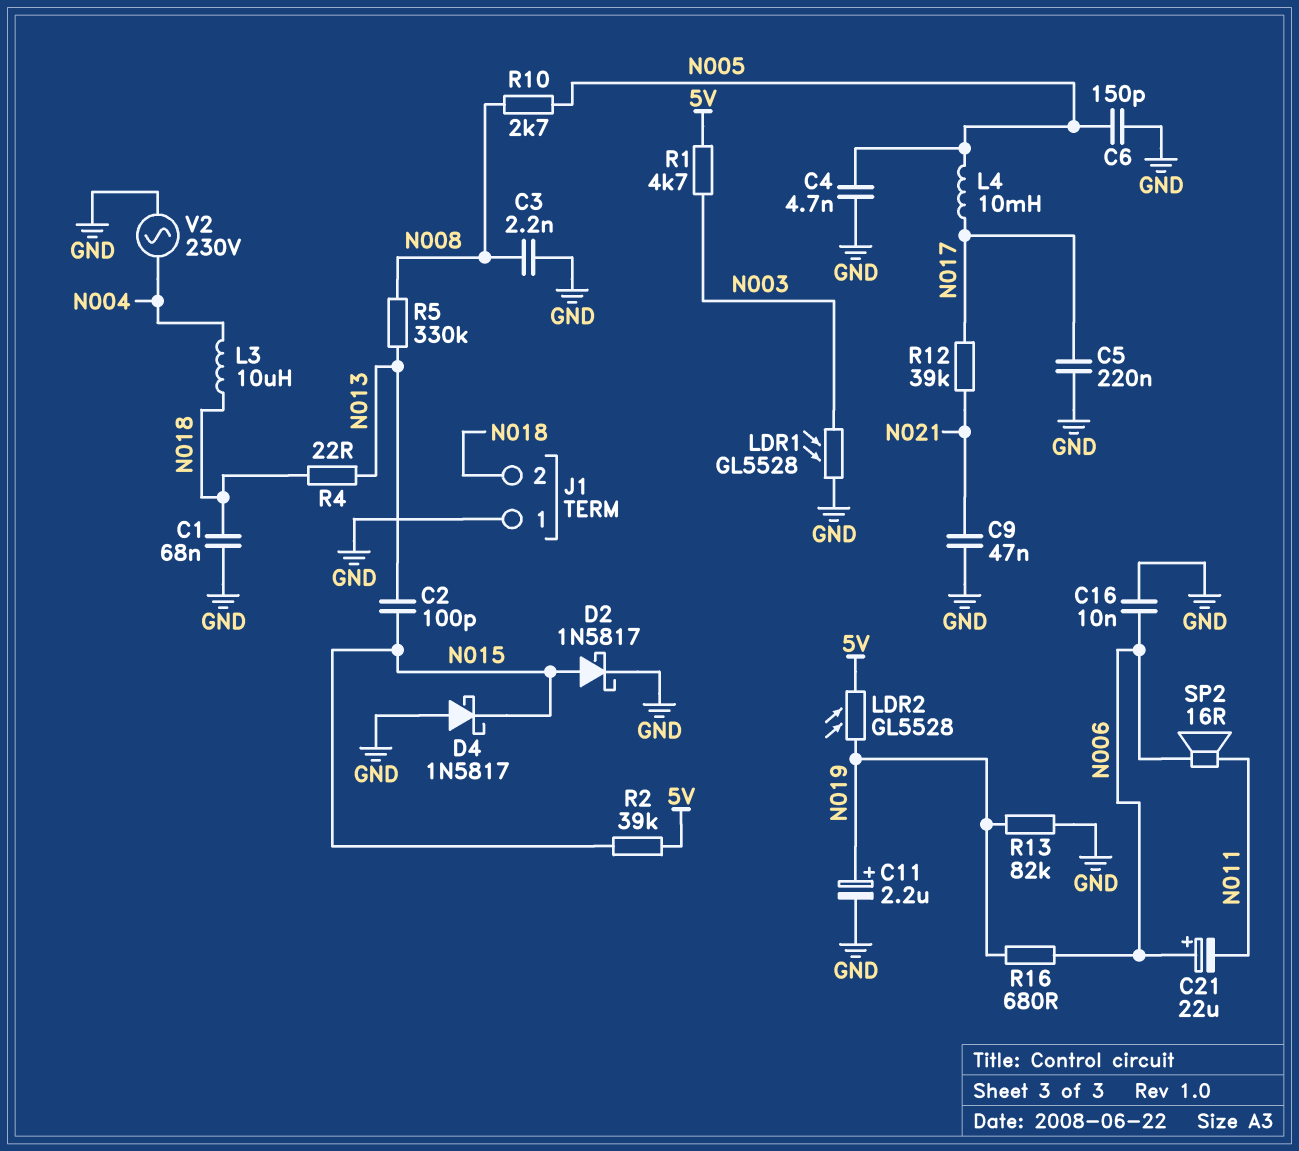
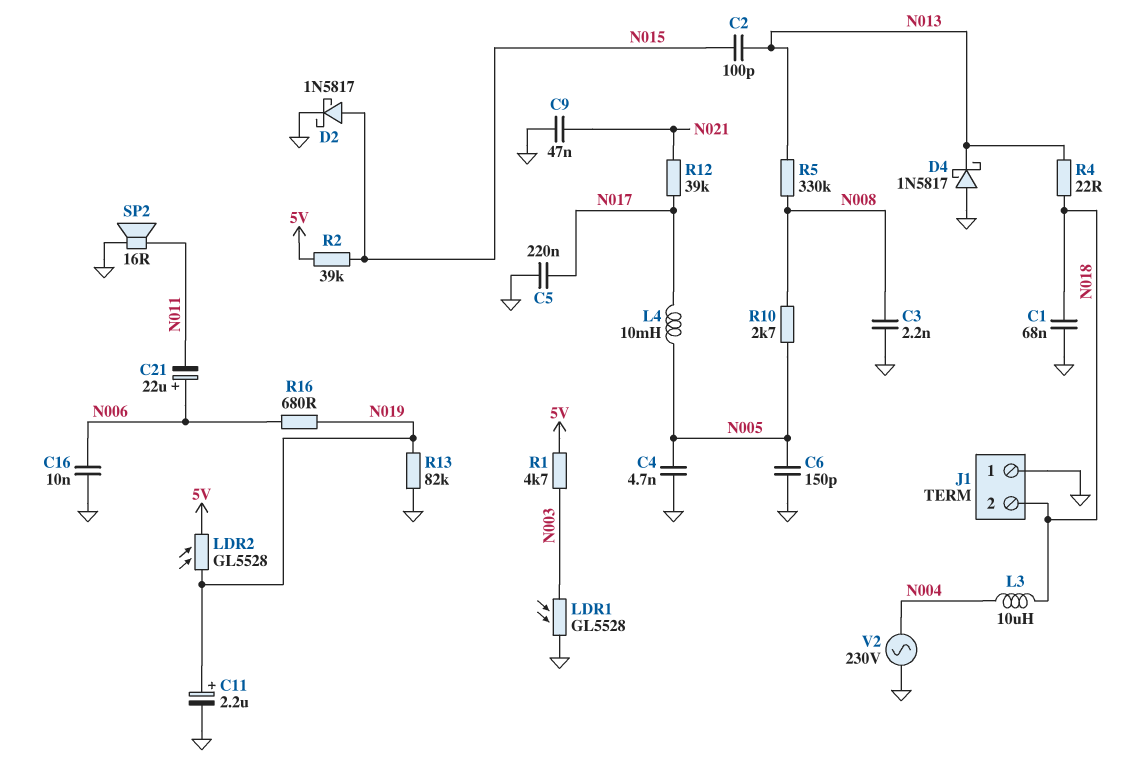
D4: schottky 1N5817 (A GND, K N015) -> schottky 1N5817 (A GND, K N013)
SP2: speaker 16R (N006, N011) -> speaker 16R (GND, N011)

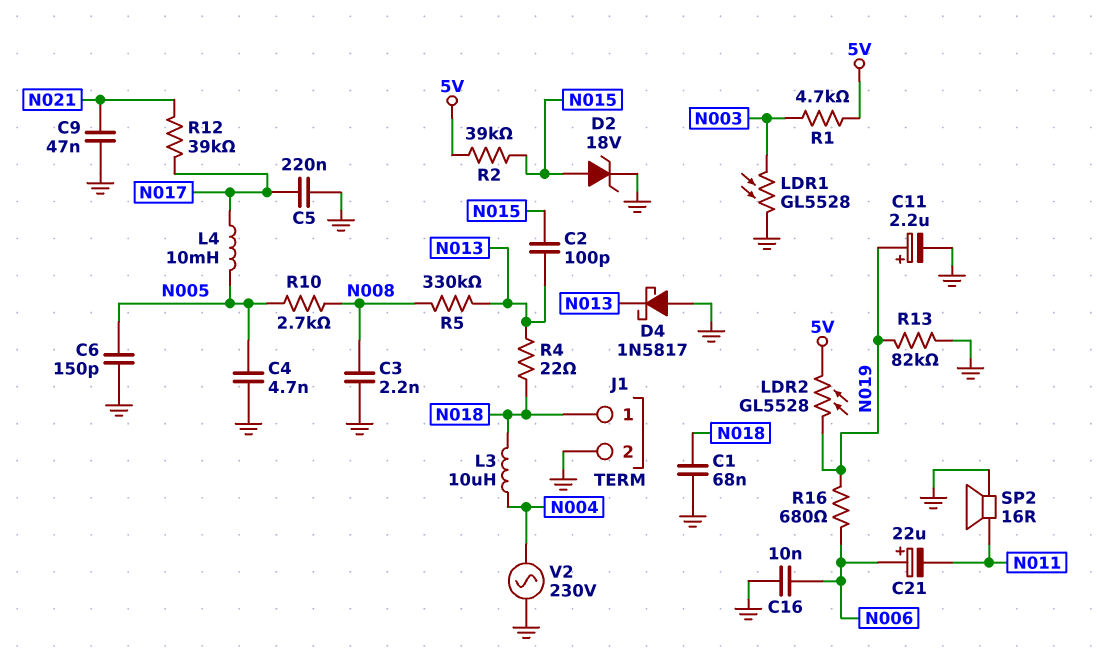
D2: schottky 1N5817 (A N015, K GND) -> zener 18V (A N015, K GND)
J1 pin 1: GND -> N018
J1 pin 2: N018 -> GND

